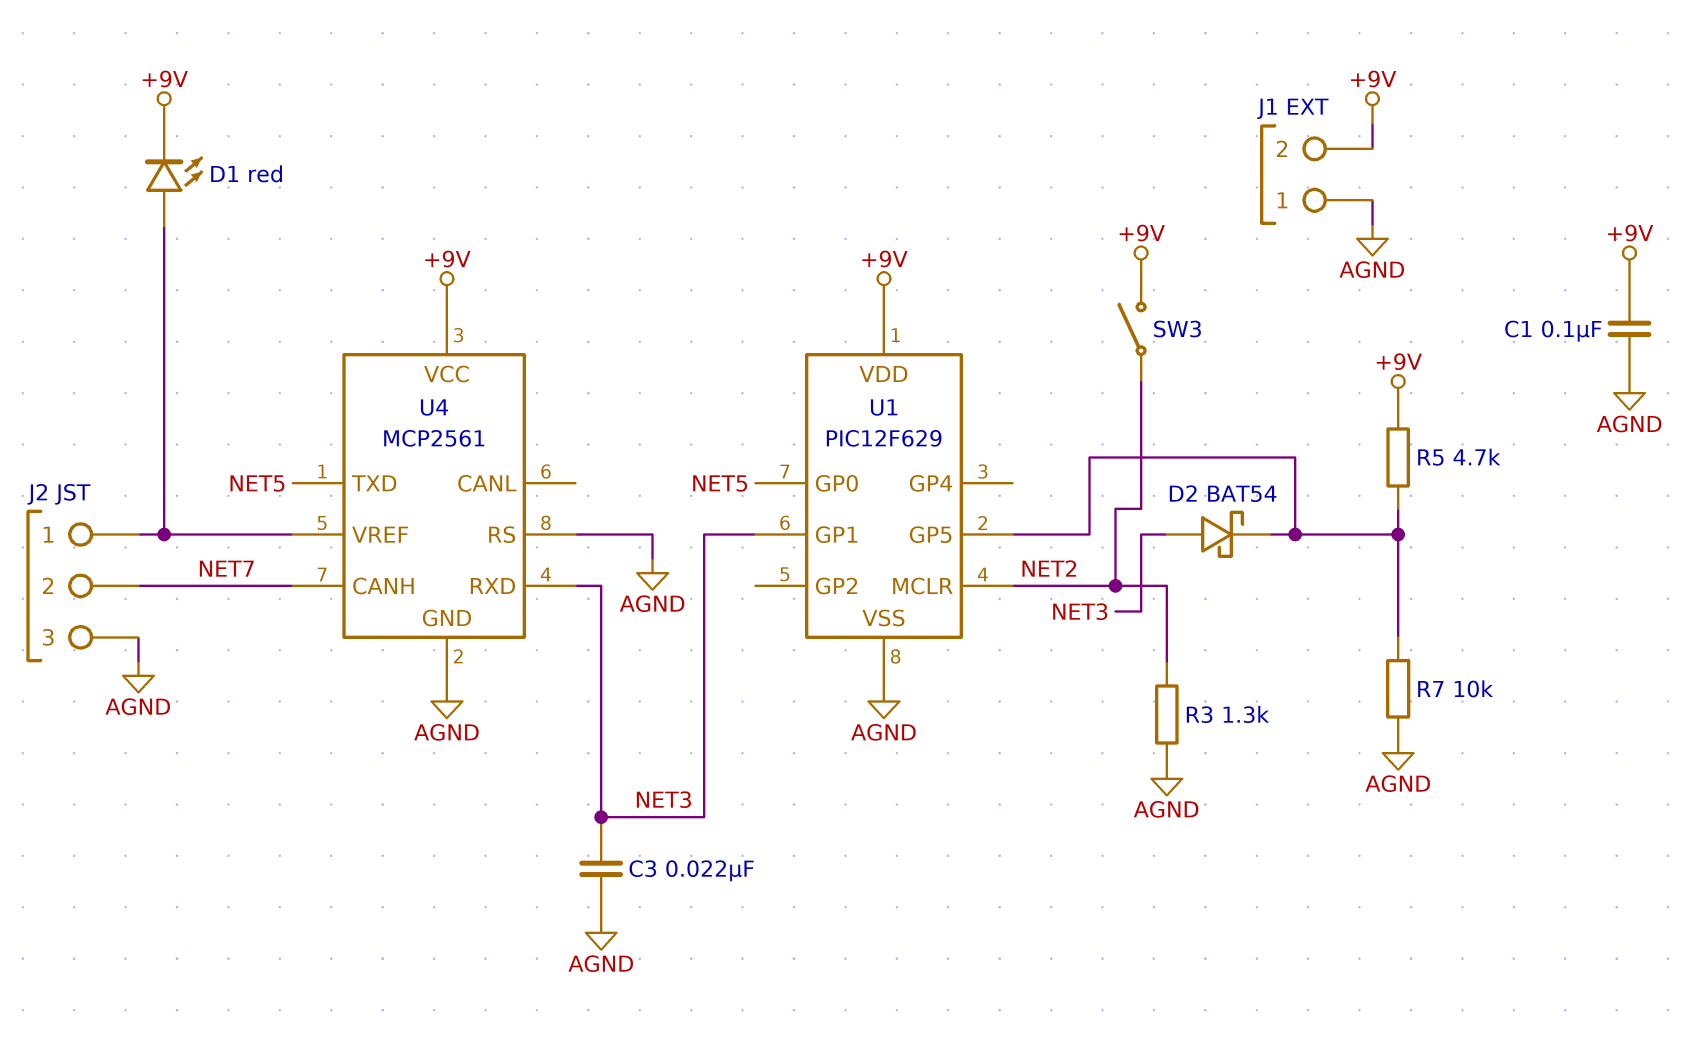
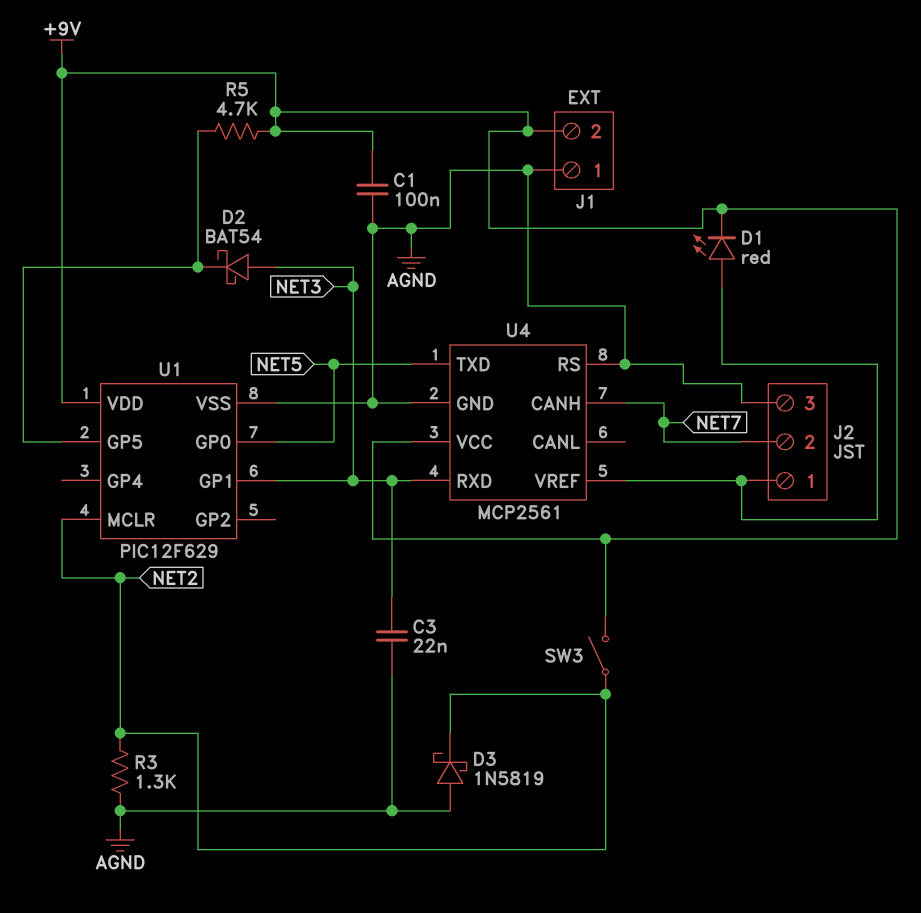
D3: none -> schottky 1N5819 (A AGND, K NET2)
R7: 10k (AGND, U1/GP5) -> none

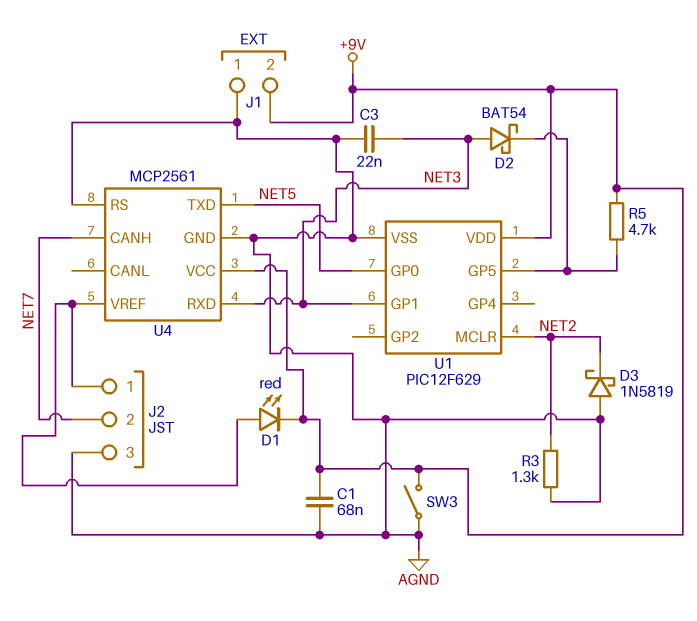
C1: 100nF (+9V, AGND) -> 68nF (+9V, AGND)
SW3: switch (+9V, NET2) -> switch (+9V, AGND)

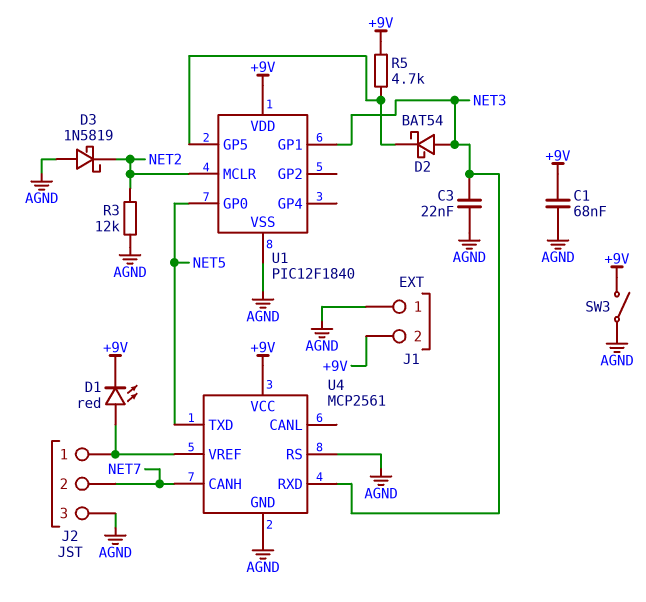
R3: 1.3k (AGND, NET2) -> 12k (AGND, NET2)
U1: PIC12F629 -> PIC12F1840

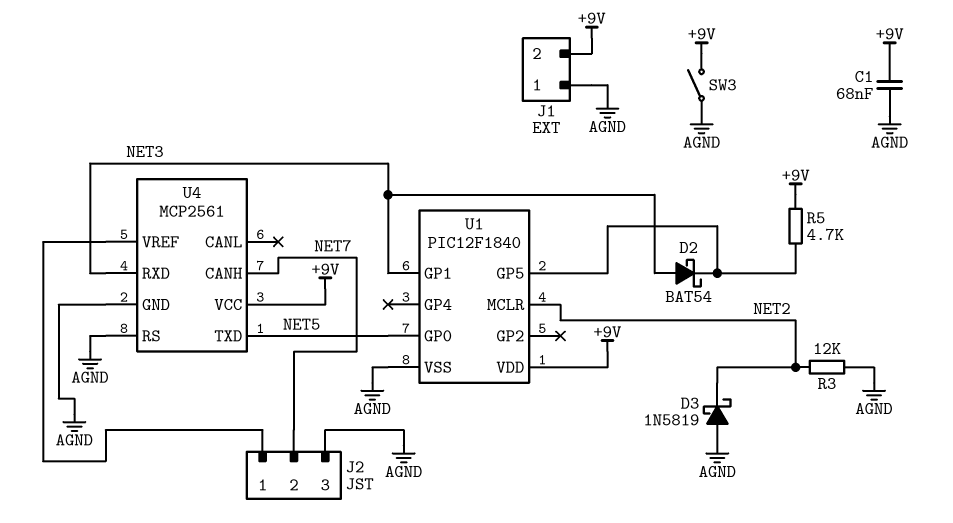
C3: 22nF (AGND, NET3) -> none
D1: LED red (A J2/1, K +9V) -> none

